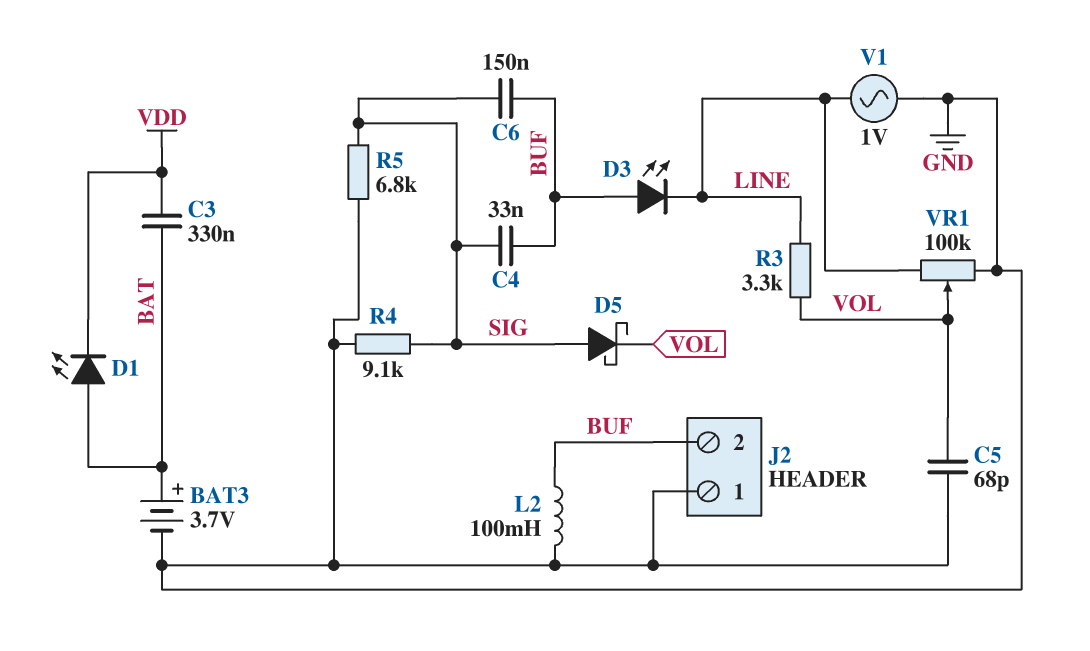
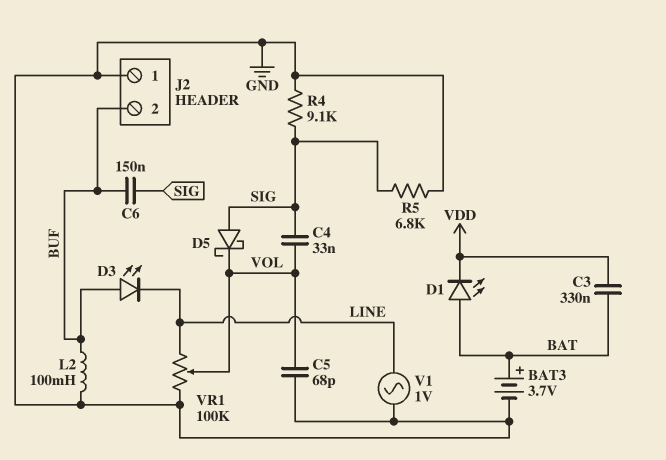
C4: 33nF (BUF, SIG) -> 33nF (SIG, VOL)
R3: 3.3k (LINE, VOL) -> none

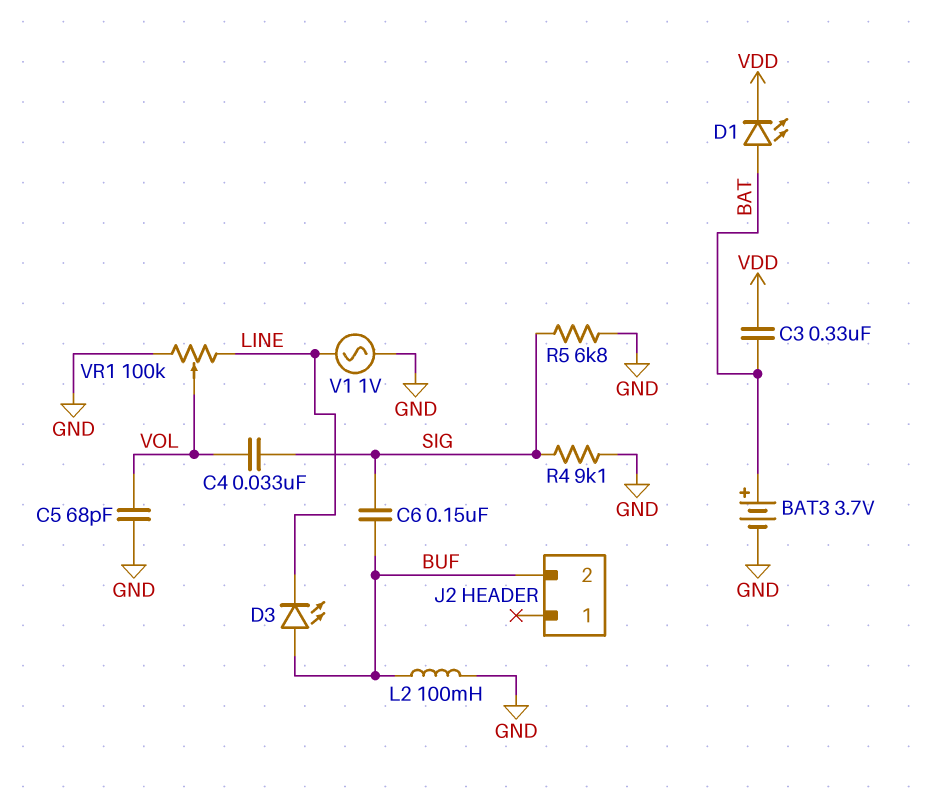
D5: schottky (A SIG, K VOL) -> none
J2 pin 1: GND -> none

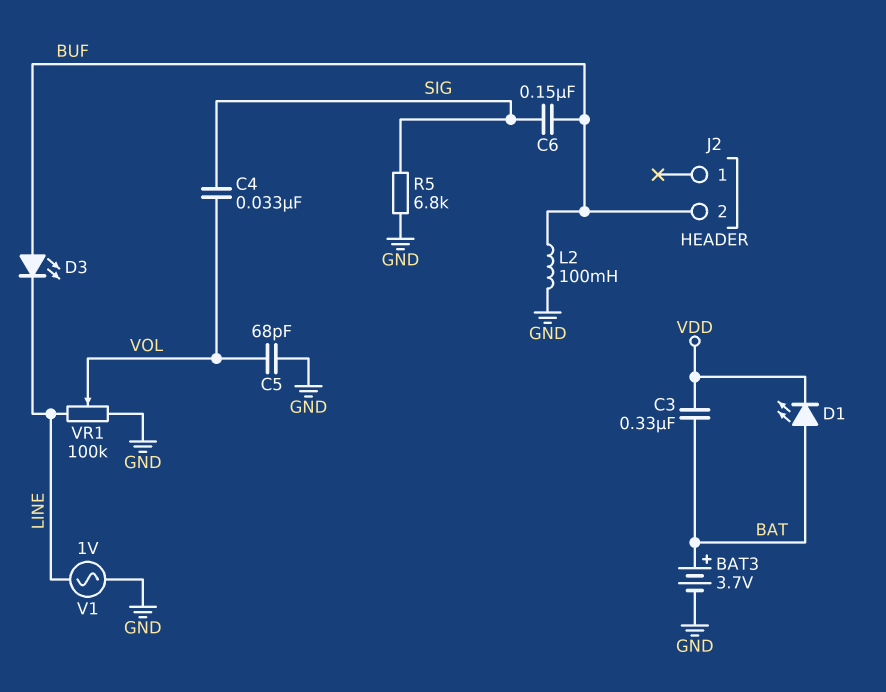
R4: 9.1k (GND, SIG) -> none

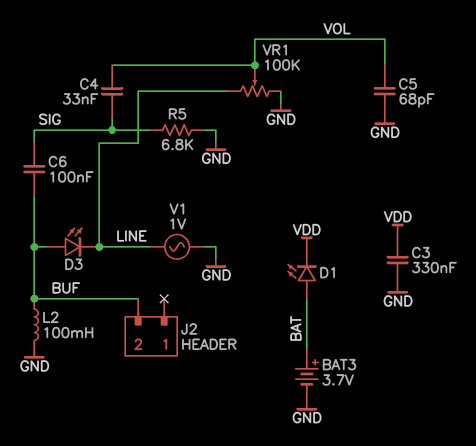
C3: 330nF (BAT, VDD) -> 330nF (GND, VDD)
C6: 150nF (BUF, SIG) -> 100nF (BUF, SIG)

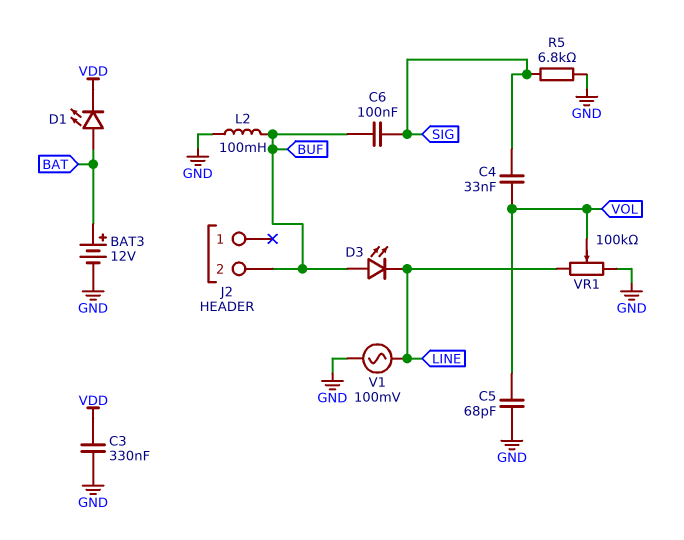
BAT3: 3.7V (plus BAT, minus GND) -> 12V (plus BAT, minus GND)
V1: AC 1V (GND, LINE) -> AC 100mV (GND, LINE)

